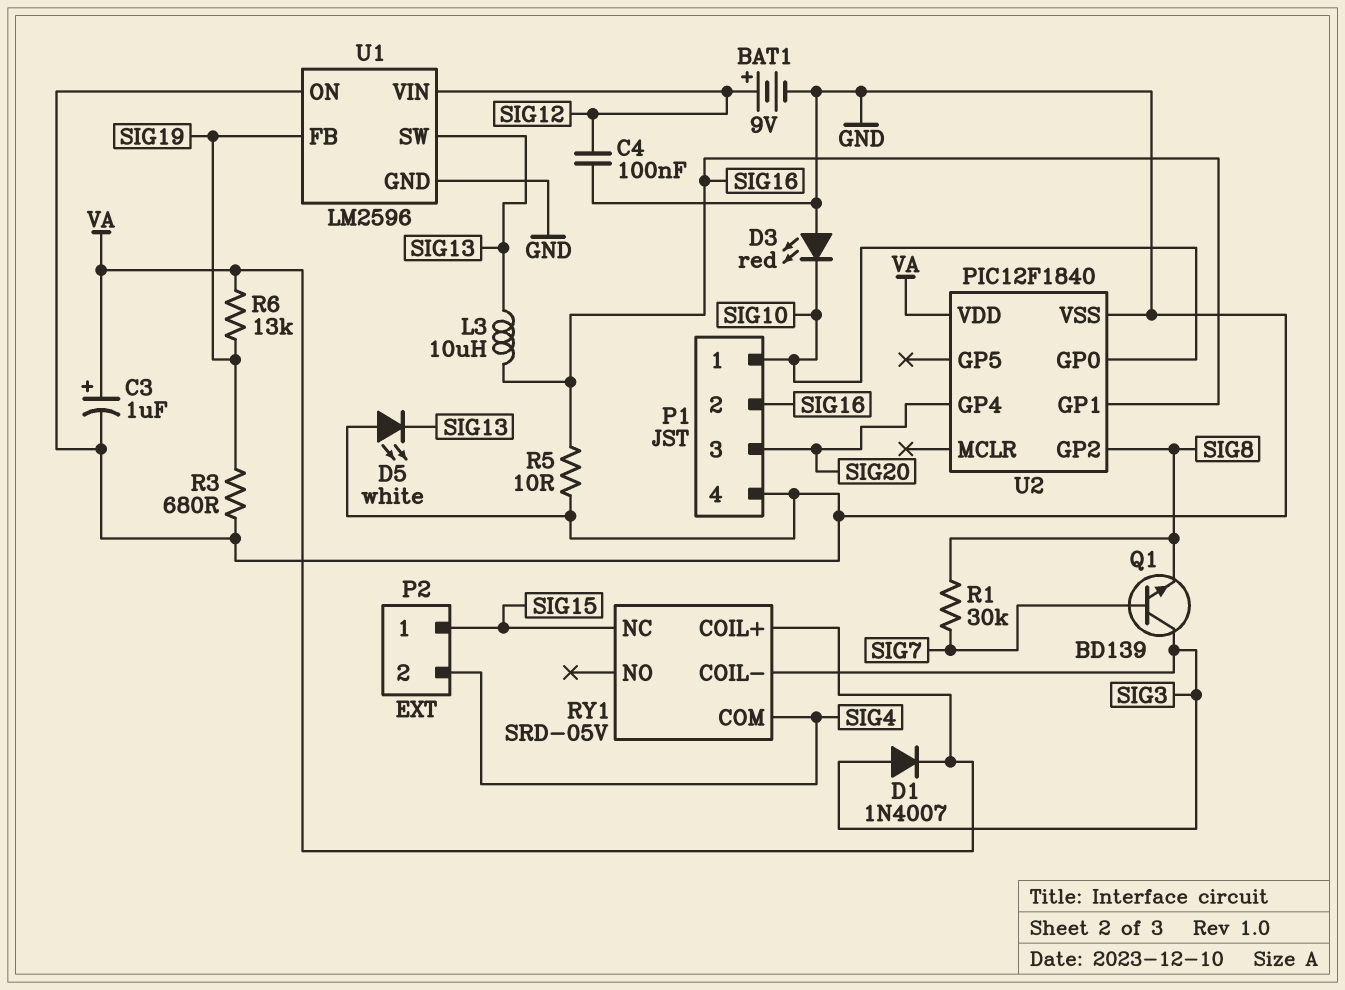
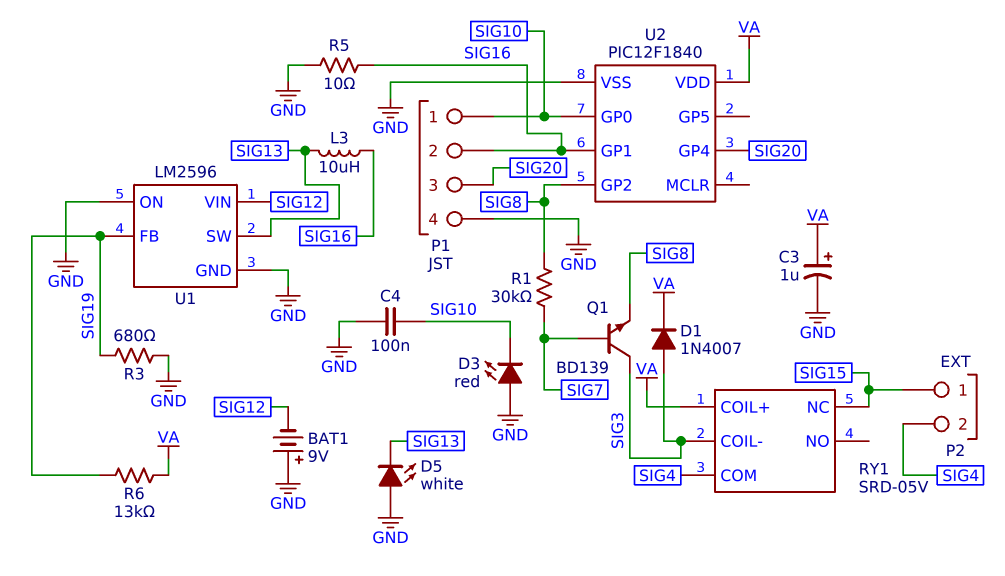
BAT1: 9V (plus SIG12, minus GND) -> 9V (plus GND, minus SIG12)
C4: 100nF (GND, SIG12) -> 100nF (GND, SIG10)

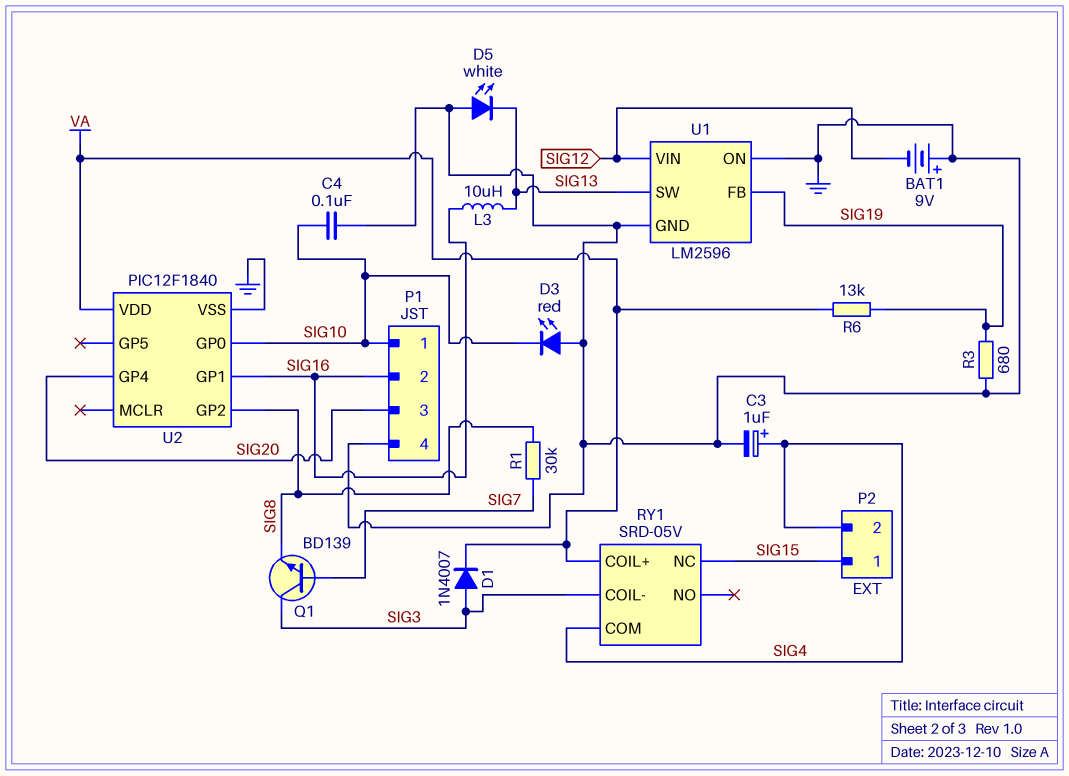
C3: 1uF (plus VA, minus GND) -> 1uF (plus SIG4, minus GND)
R5: 10 (GND, SIG16) -> none

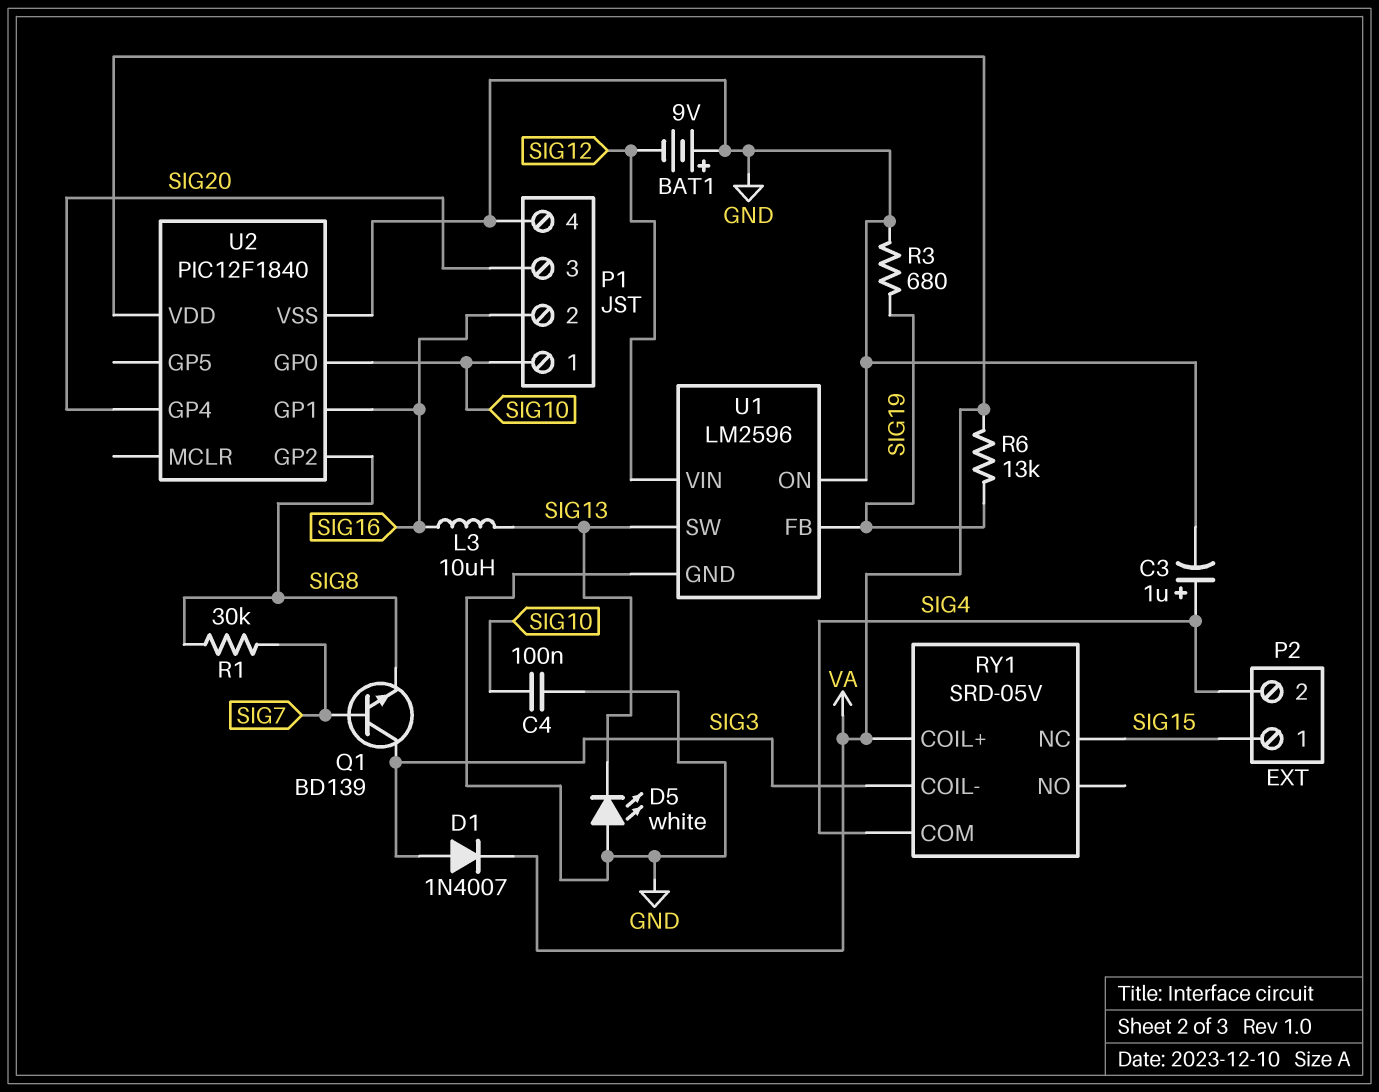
D3: LED red (A GND, K SIG10) -> none

